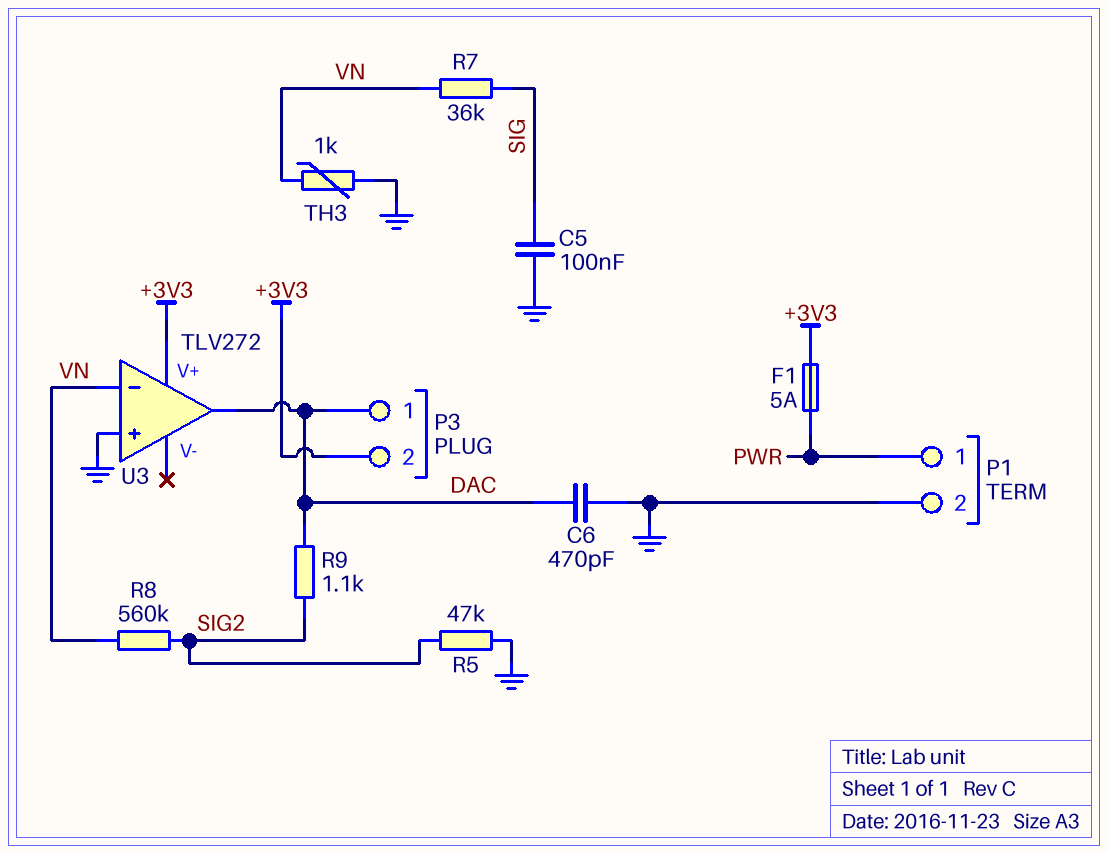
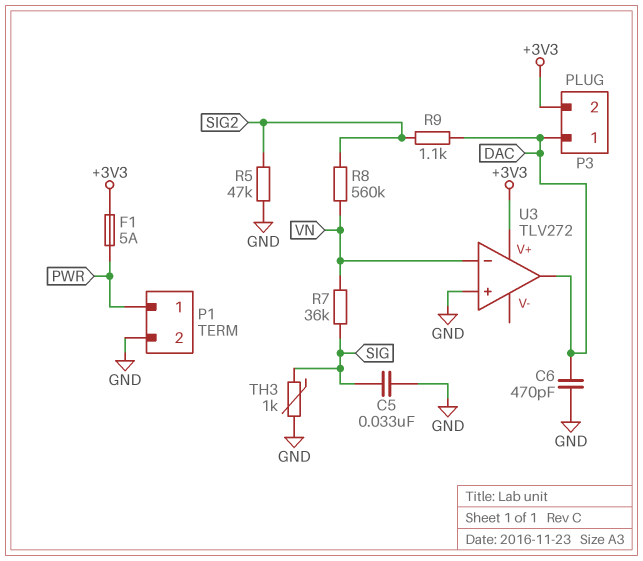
C5: 100nF (GND, SIG) -> 33nF (GND, SIG)
TH3: 1k (GND, VN) -> 1k (GND, SIG)

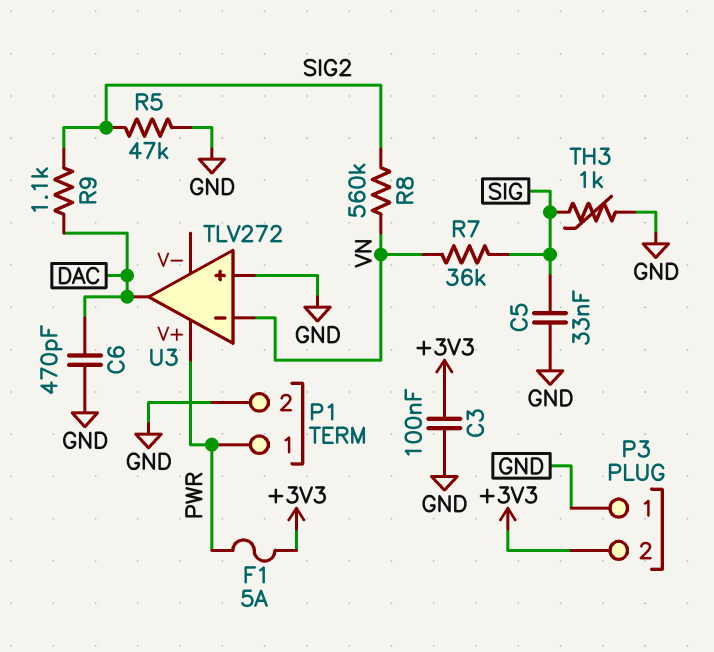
C3: none -> 100nF (+3V3, GND)
P3 pin 1: DAC -> GND
U3 pin V+: +3V3 -> PWR

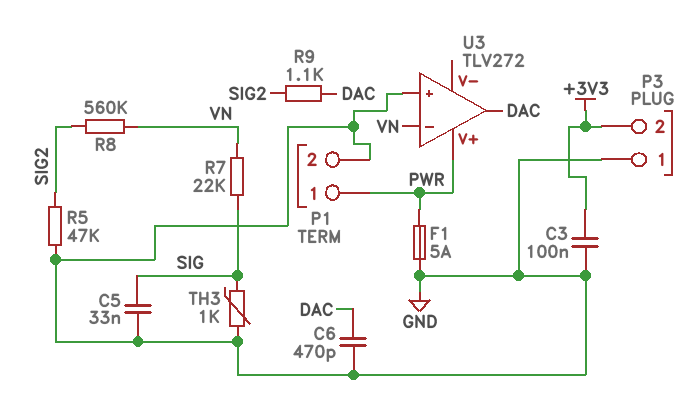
F1: 5A (+3V3, PWR) -> 5A (GND, PWR)
R7: 36k (SIG, VN) -> 22k (SIG, VN)

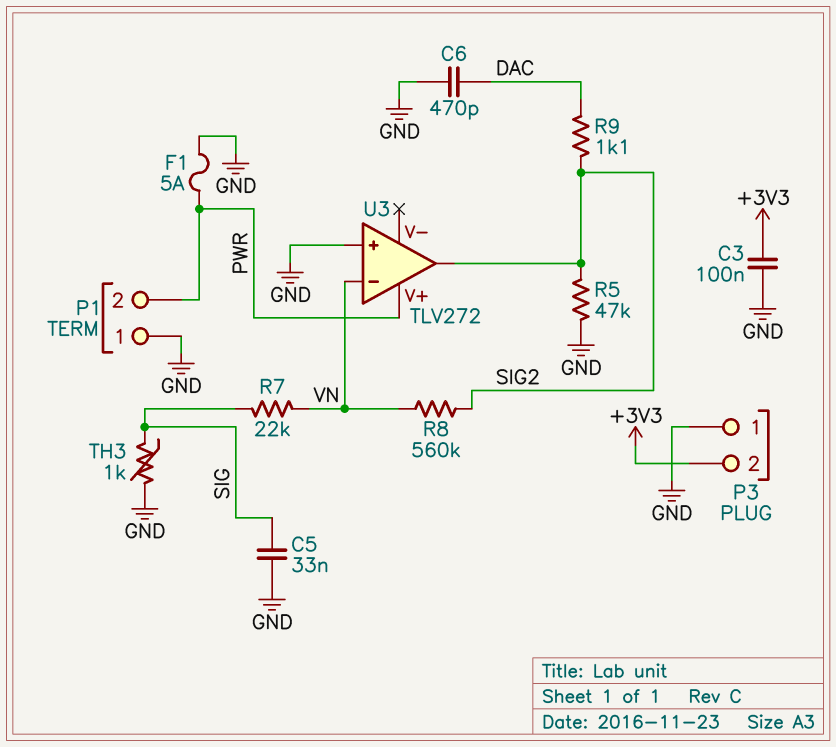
P1 pin 1: PWR -> GND
P1 pin 2: GND -> PWR
U3 pin out: DAC -> SIG2

